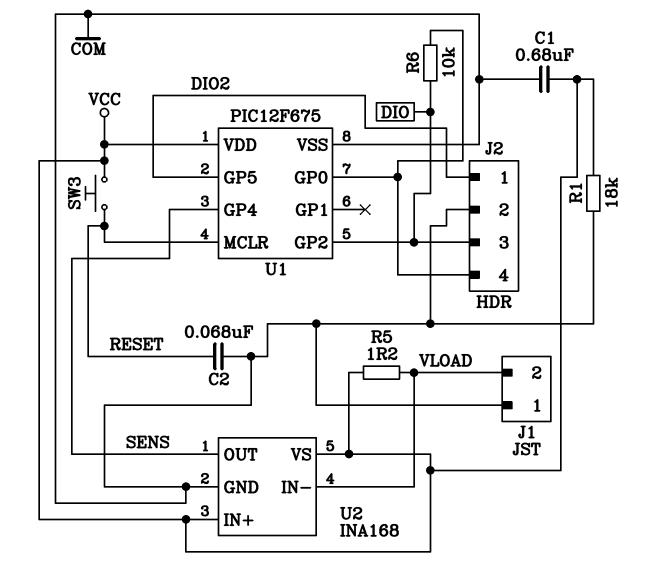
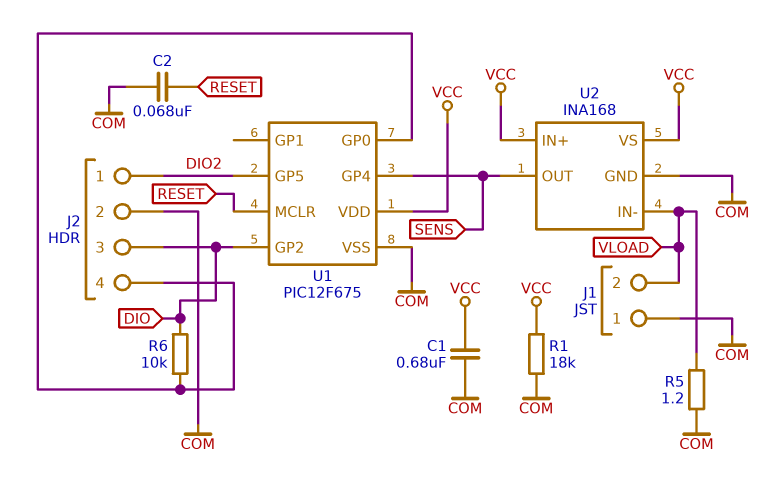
R5: 1.2 (VCC, VLOAD) -> 1.2 (COM, VLOAD)
SW3: button (RESET, VCC) -> none

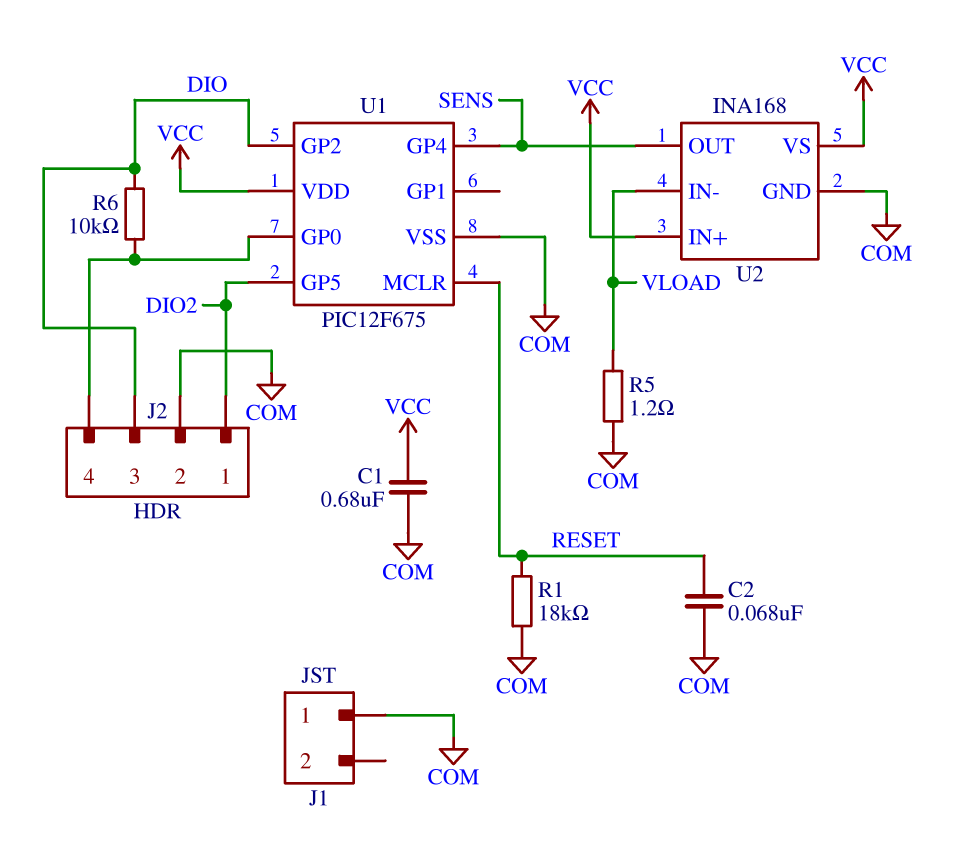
J1 pin 2: VLOAD -> none
R1: 18k (COM, VCC) -> 18k (COM, RESET)

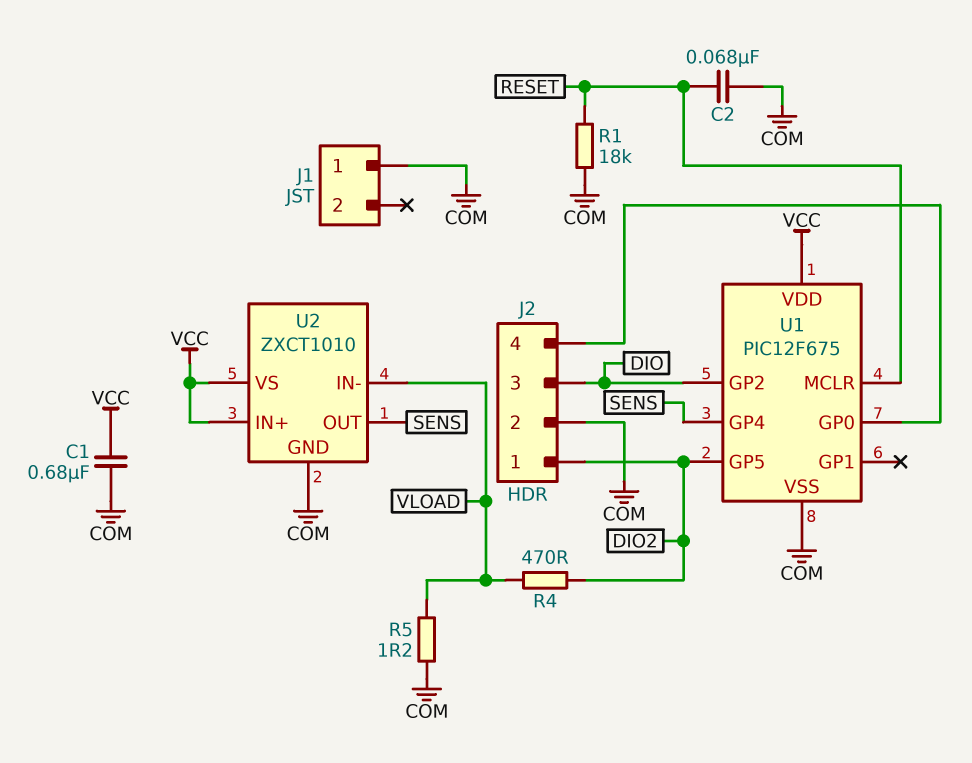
R4: none -> 470 (DIO2, VLOAD)
R6: 10k (DIO, J2/4) -> none
U2: INA168 -> ZXCT1010

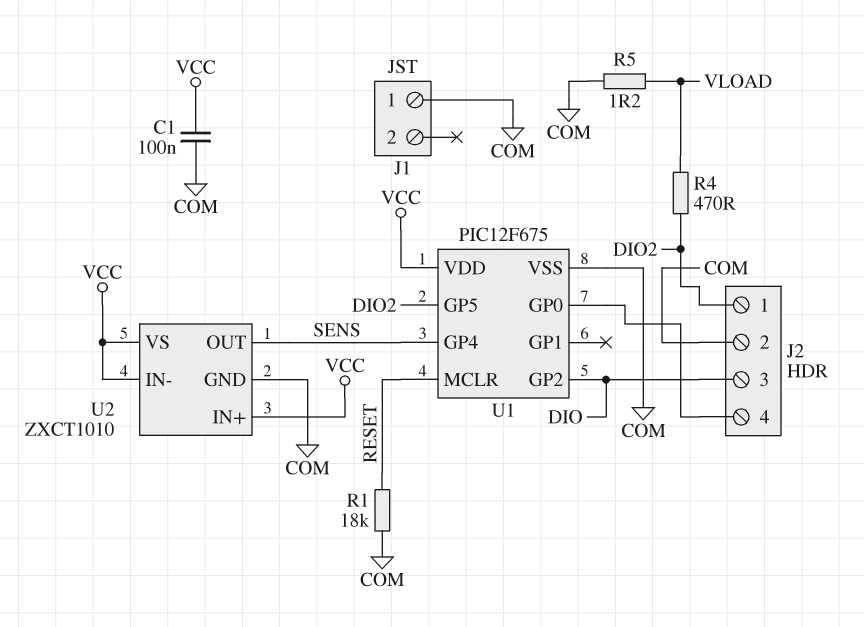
C1: 680nF (COM, VCC) -> 100nF (COM, VCC)
C2: 68nF (COM, RESET) -> none
U2 pin IN-: VLOAD -> VCC

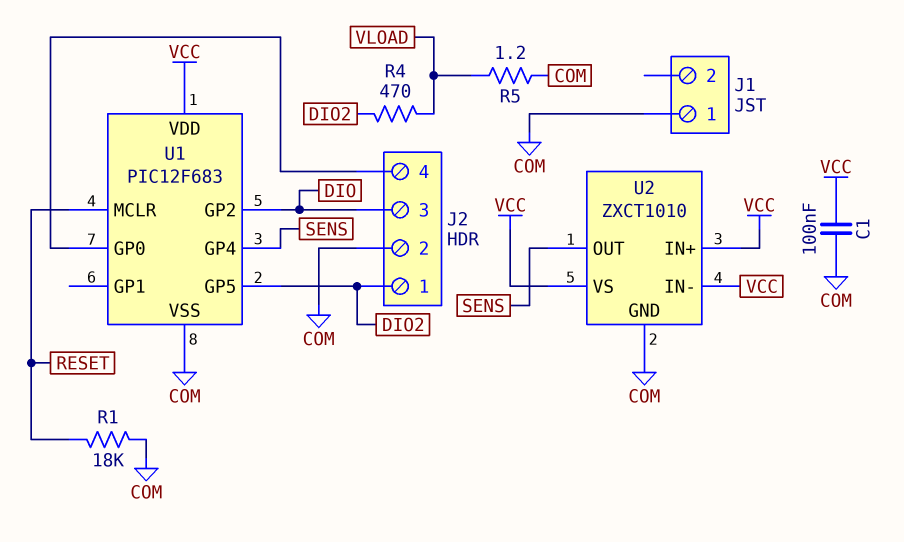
U1: PIC12F675 -> PIC12F683

